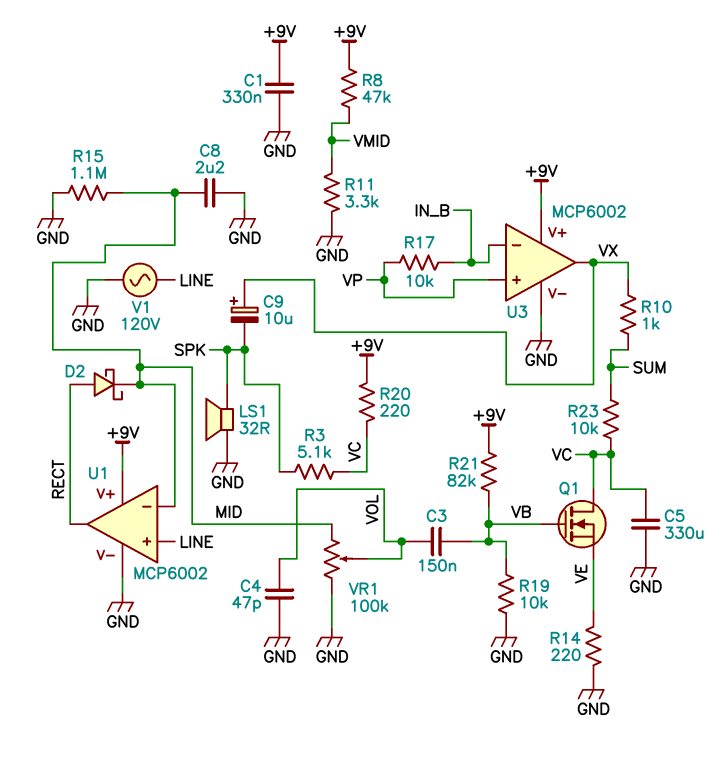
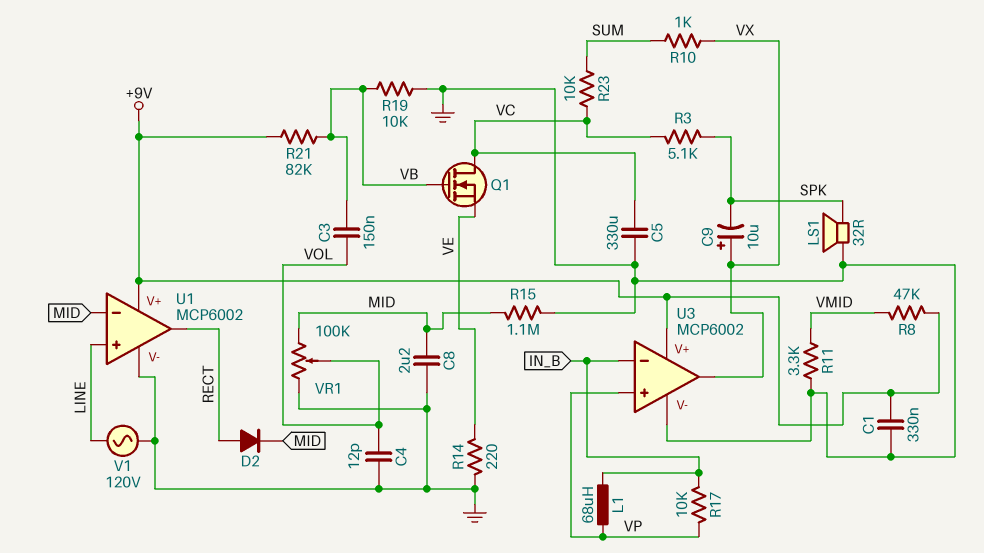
C4: 47pF (GND, VOL) -> 12pF (GND, VOL)
D2: schottky (A RECT, K MID) -> diode (A RECT, K MID)
L1: none -> 68uH (IN_B, VP)
R20: 220 (+9V, VC) -> none

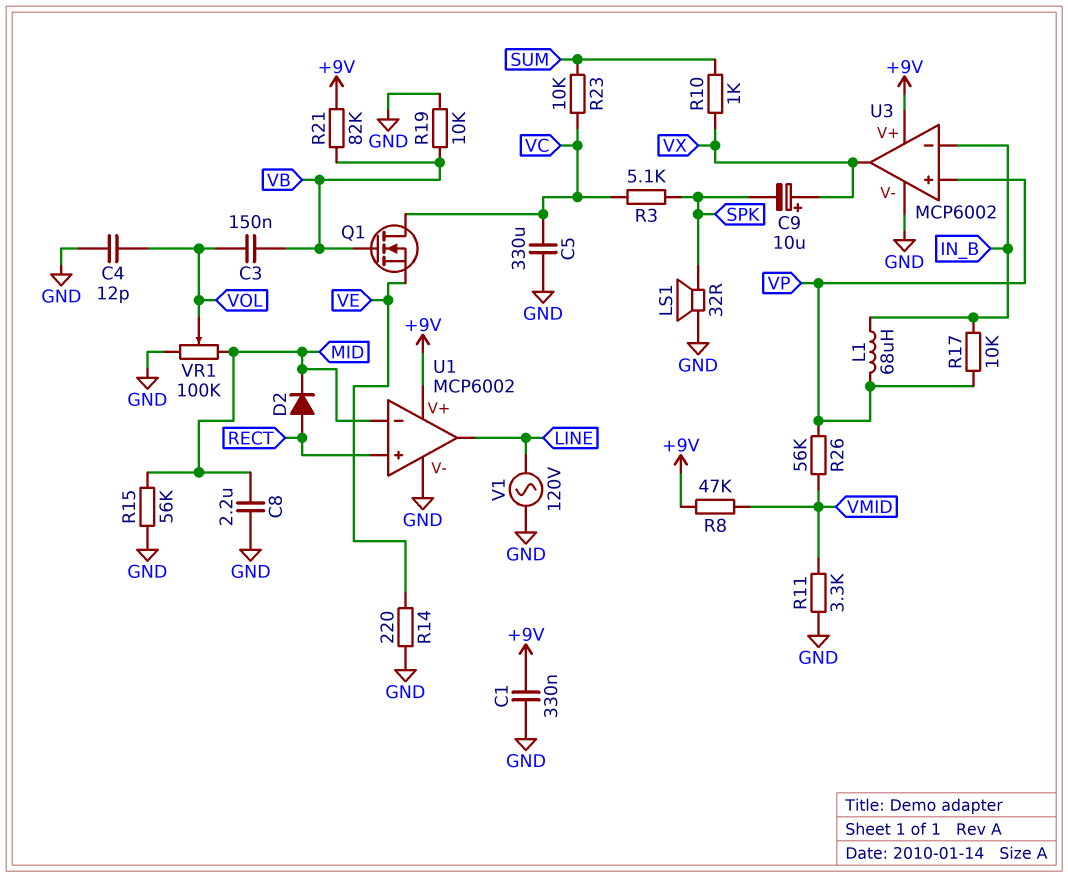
R15: 1.1M (GND, MID) -> 56k (GND, MID)
R26: none -> 56k (VMID, VP)
U1 pin in+: LINE -> RECT
U1 pin out: RECT -> LINE

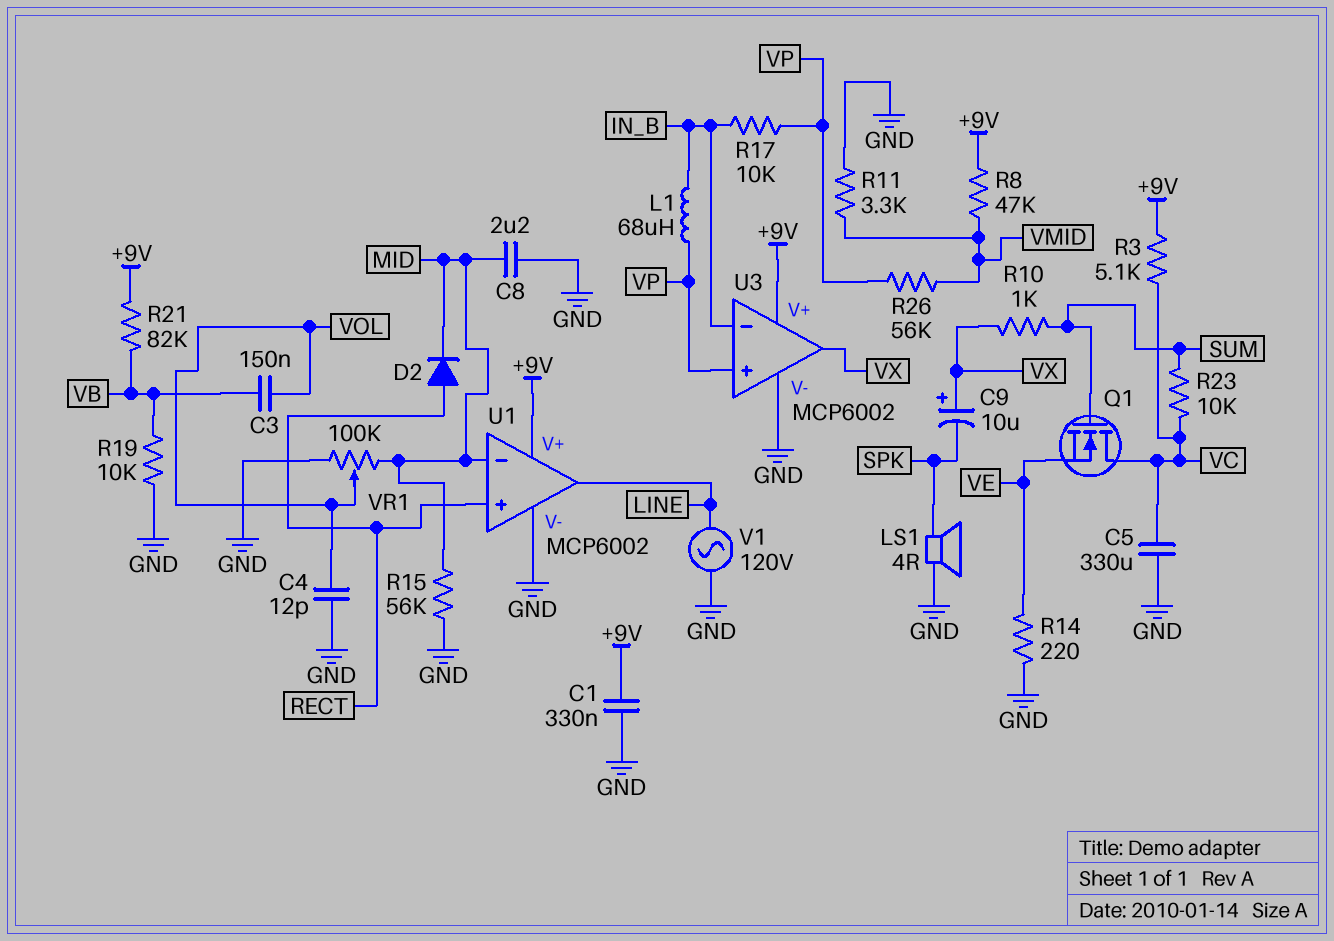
LS1: speaker 32R (GND, SPK) -> speaker 4R (GND, SPK)
Q1: NMOS (G VB, D VC, S VE) -> NMOS (G SUM, D VC, S VE)
R3: 5.1k (SPK, VC) -> 5.1k (+9V, VC)

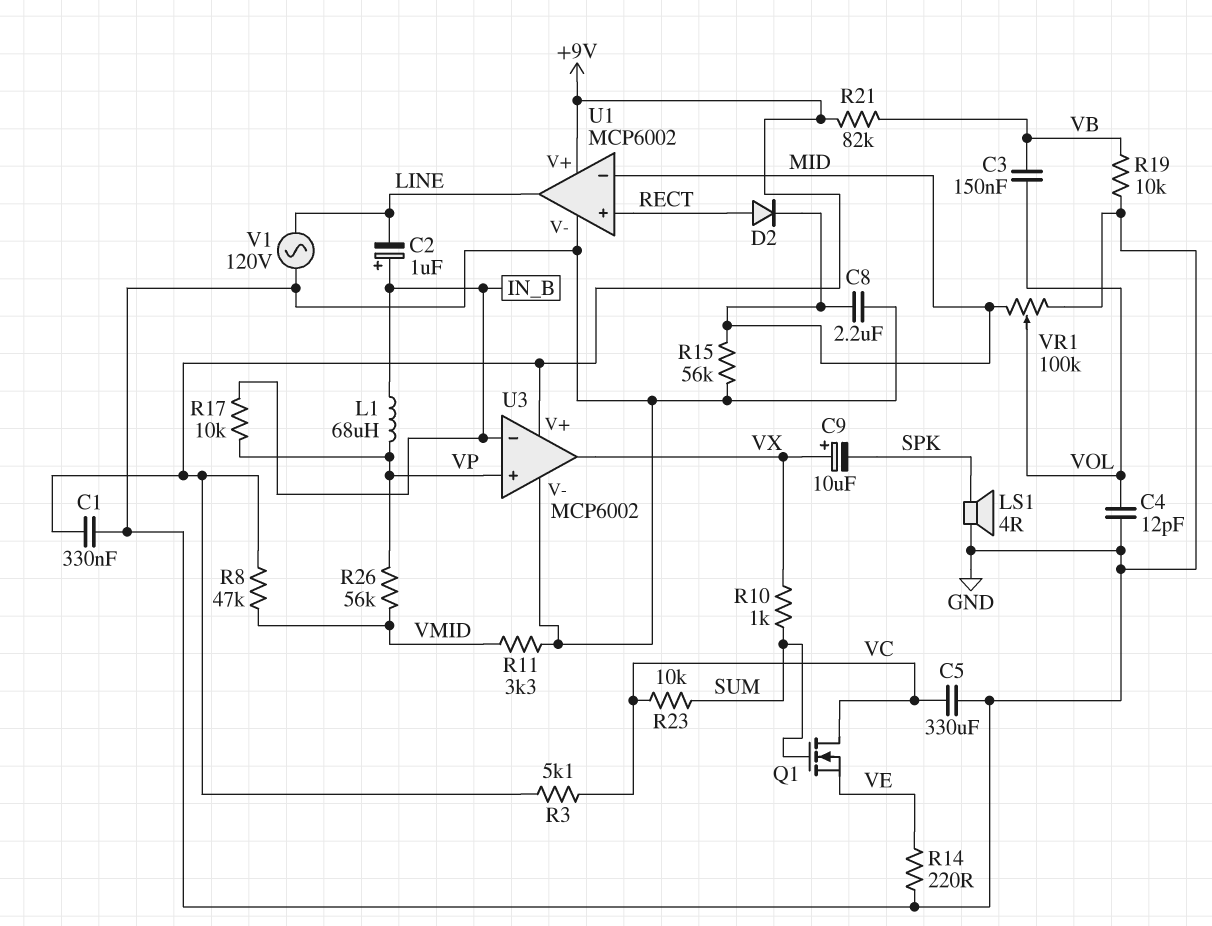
C2: none -> 1uF (plus IN_B, minus LINE)

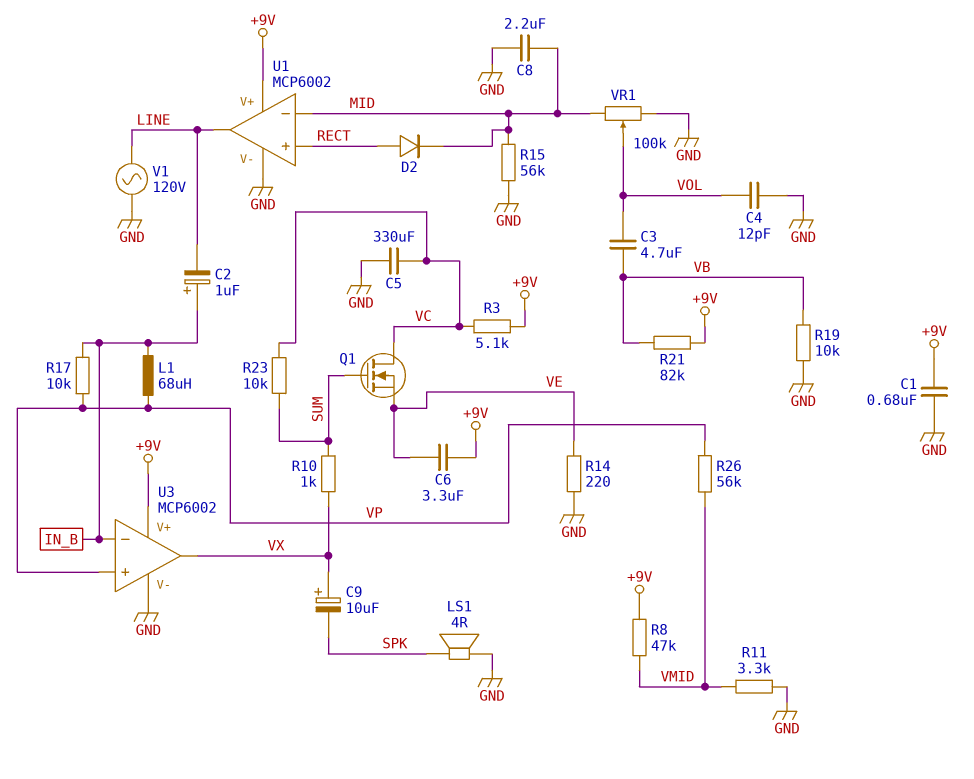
C1: 330nF (+9V, GND) -> 680nF (+9V, GND)
C3: 150nF (VB, VOL) -> 4.7uF (VB, VOL)
C6: none -> 3.3uF (+9V, VE)

